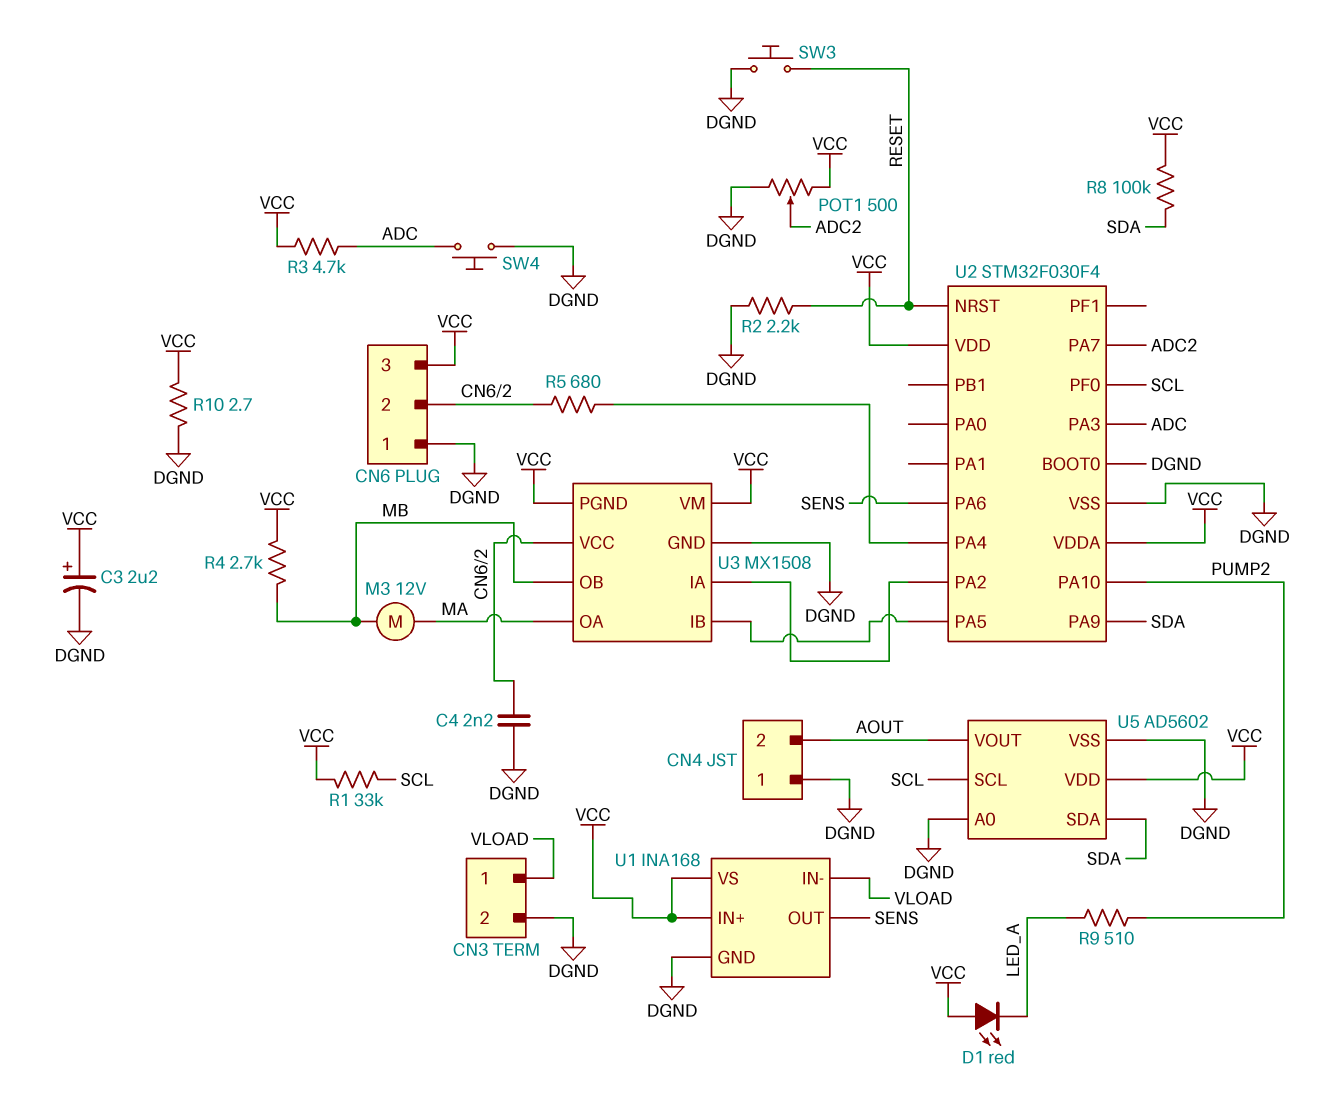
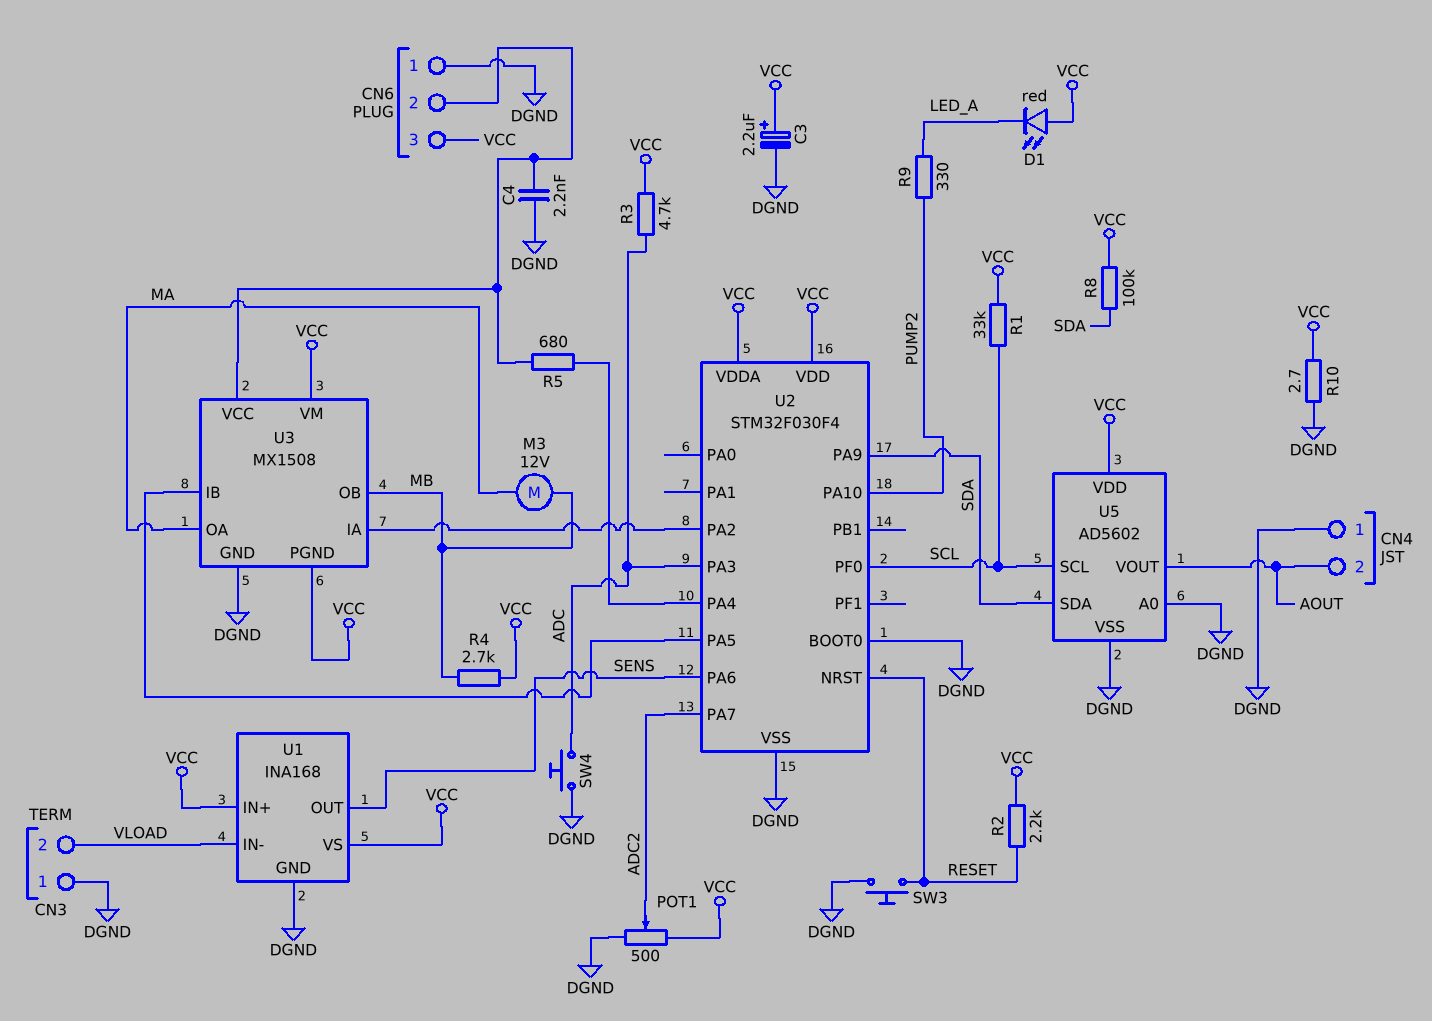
CN3 pin 1: VLOAD -> DGND
CN3 pin 2: DGND -> VLOAD
R2: 2.2k (DGND, RESET) -> 2.2k (RESET, VCC)
R9: 510 (LED_A, PUMP2) -> 330 (LED_A, PUMP2)

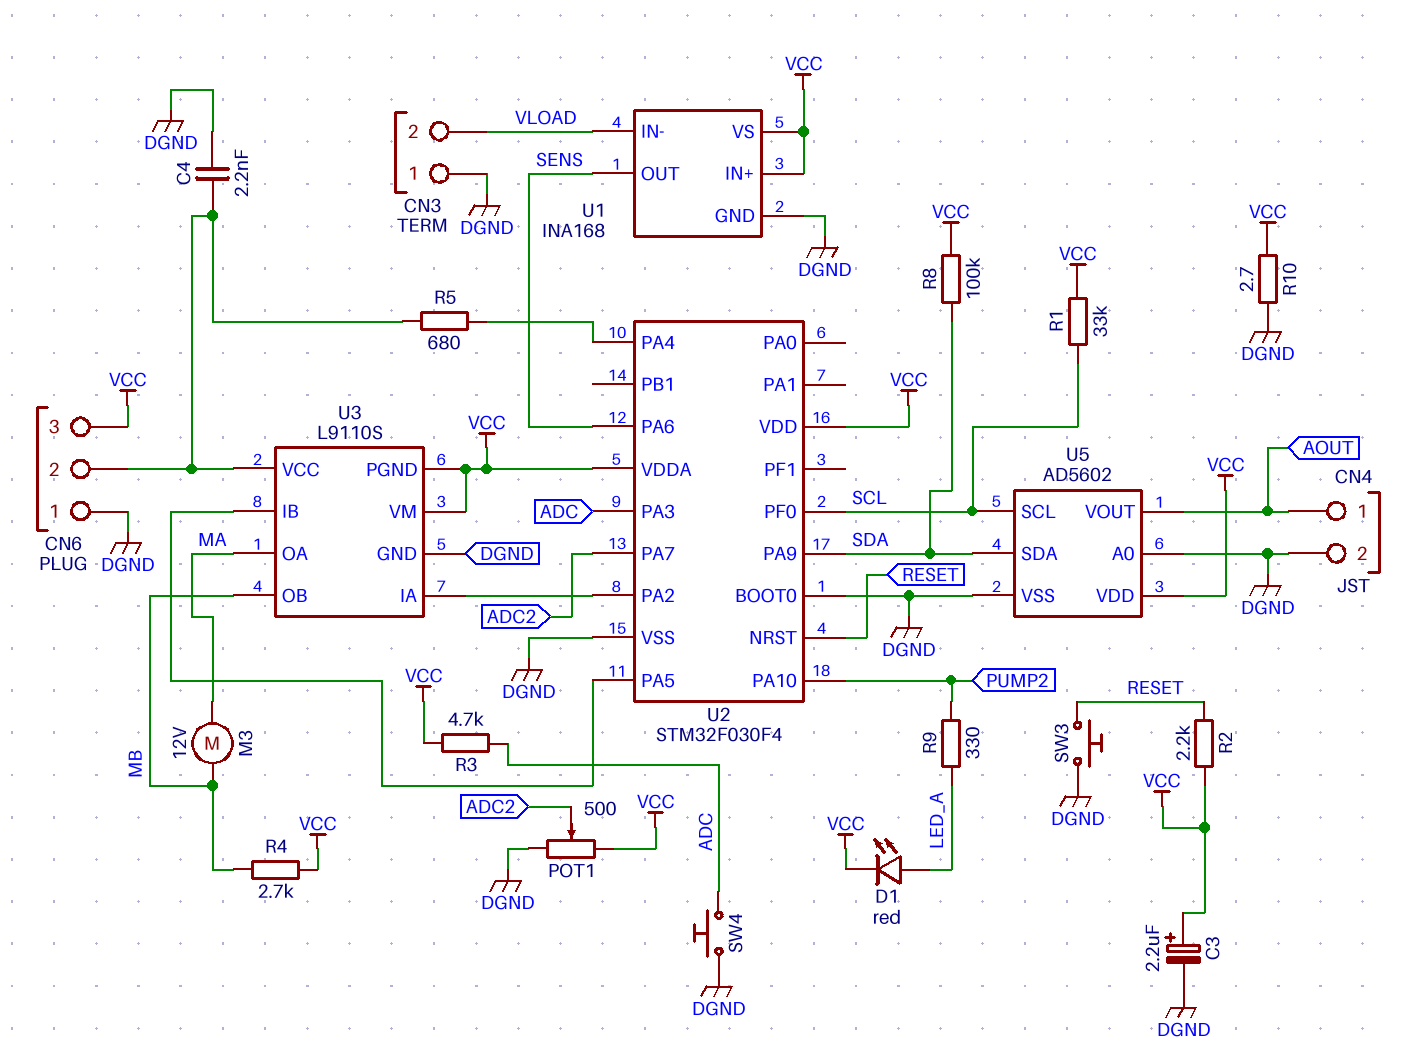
CN4 pin 1: DGND -> AOUT
CN4 pin 2: AOUT -> DGND
D1: LED red (A VCC, K LED_A) -> LED red (A LED_A, K VCC)
U3: MX1508 -> L9110S

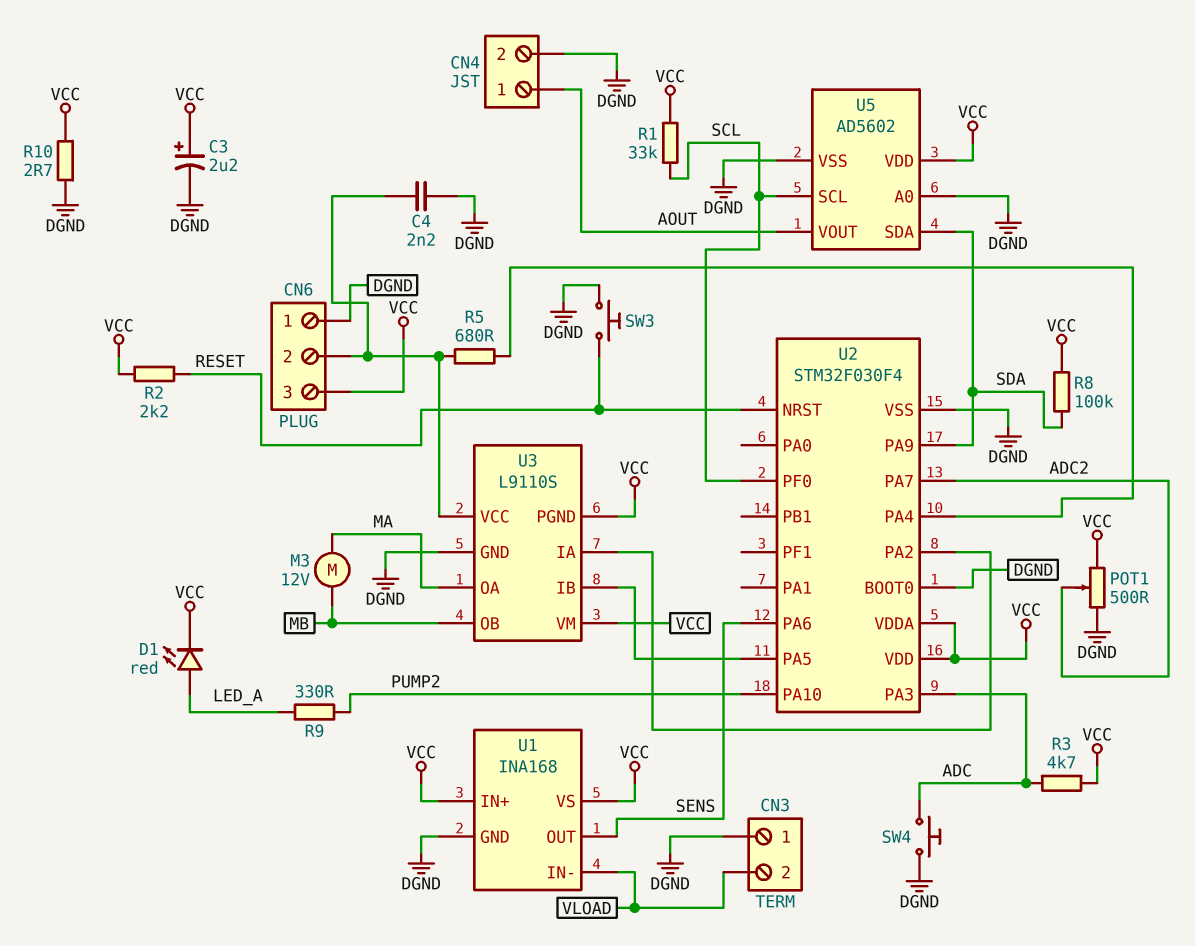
R4: 2.7k (MB, VCC) -> none

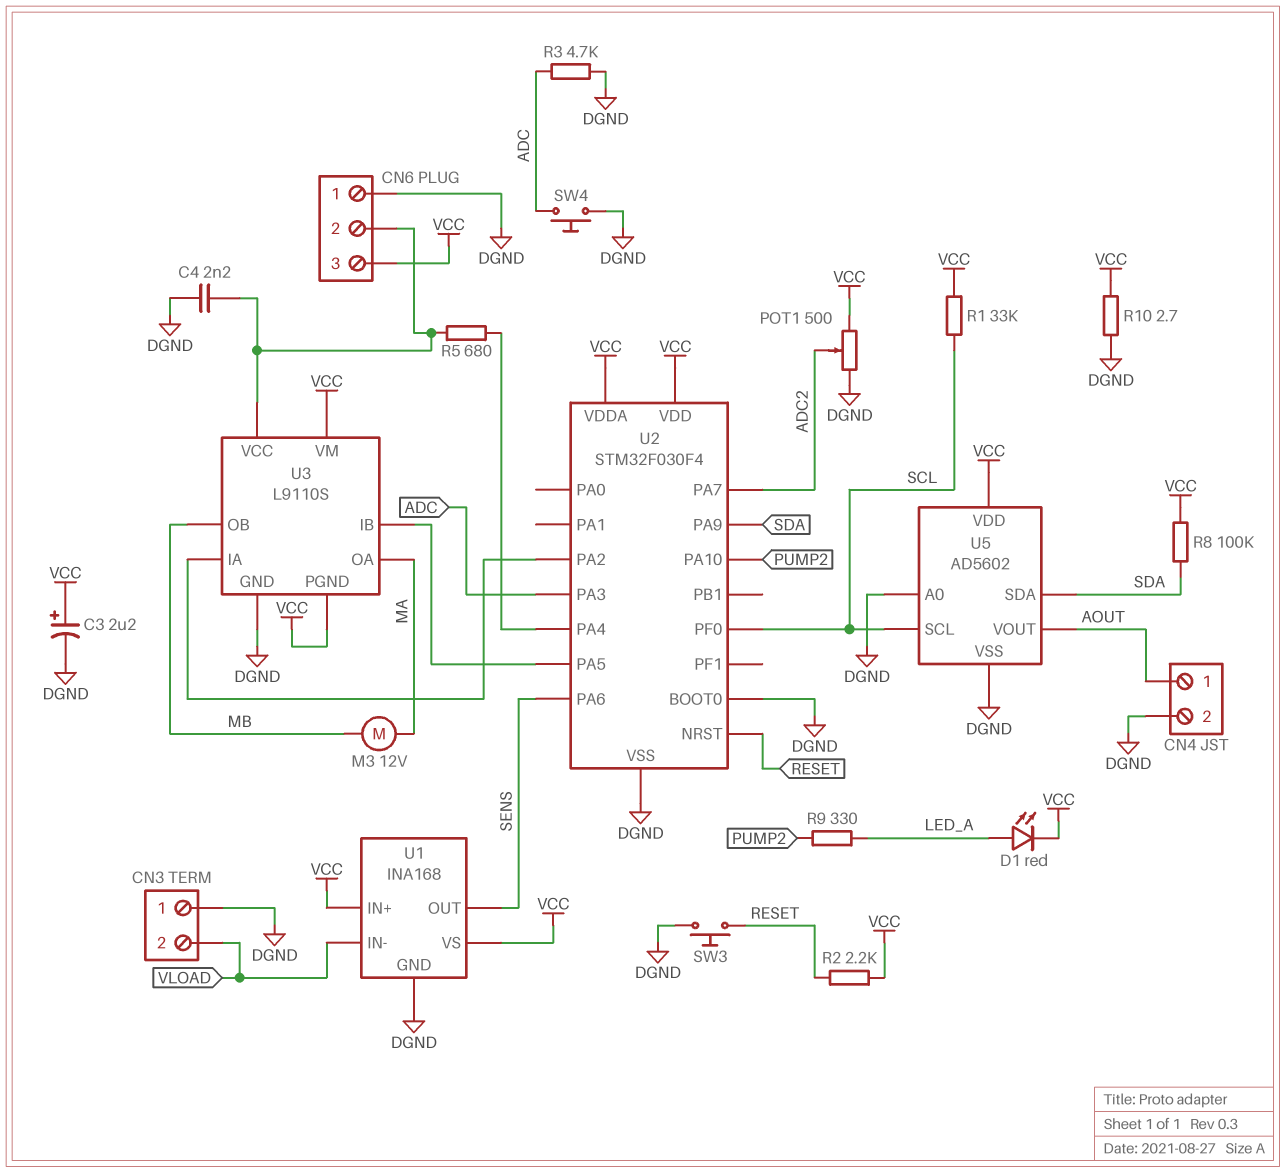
R3: 4.7k (ADC, VCC) -> 4.7k (ADC, DGND)

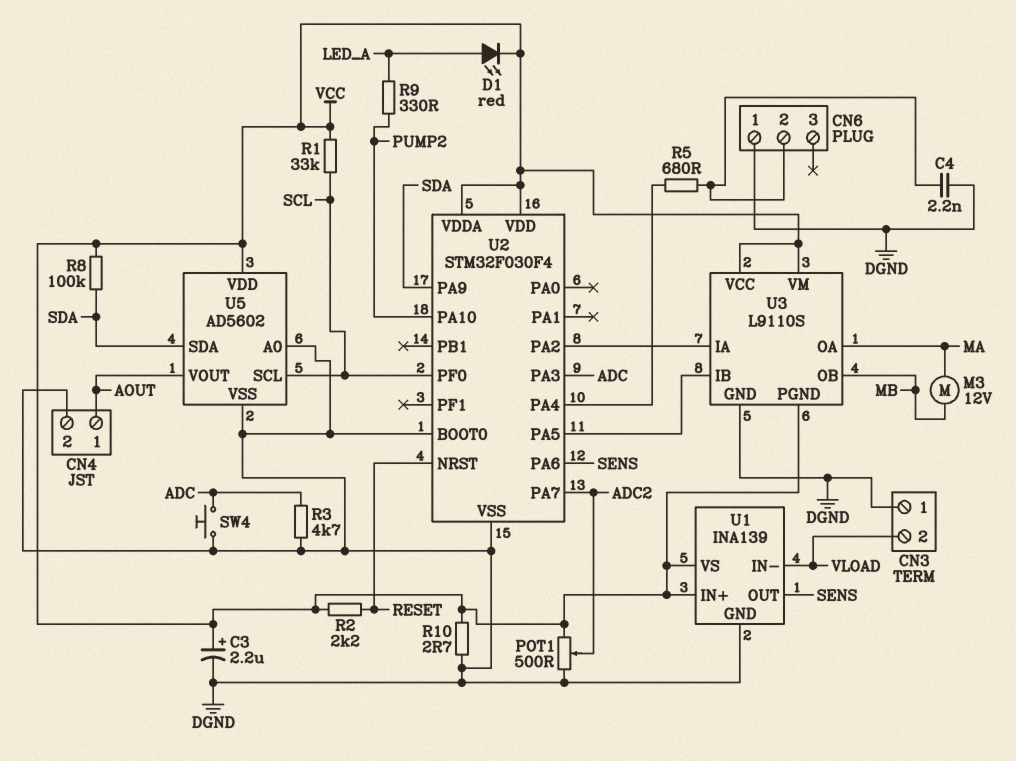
CN6 pin 3: VCC -> none
SW3: button (DGND, RESET) -> none
U1: INA168 -> INA139
U3 pin VCC: CN6/2 -> VCC

